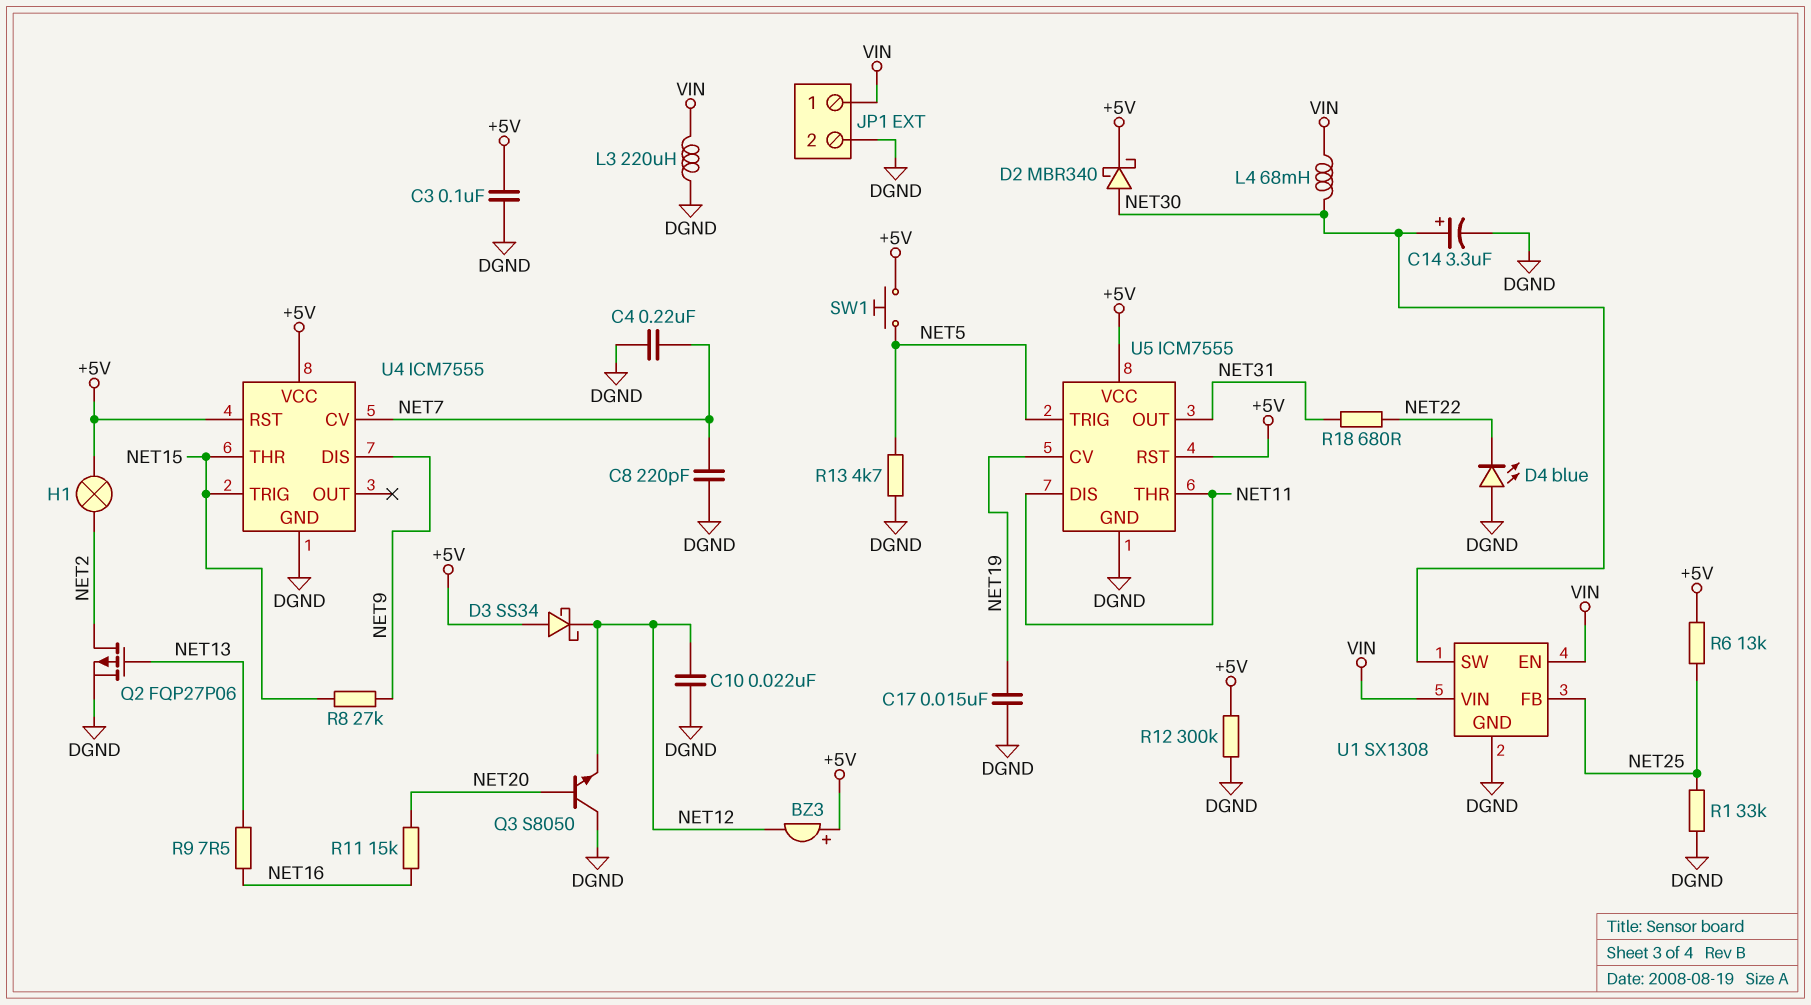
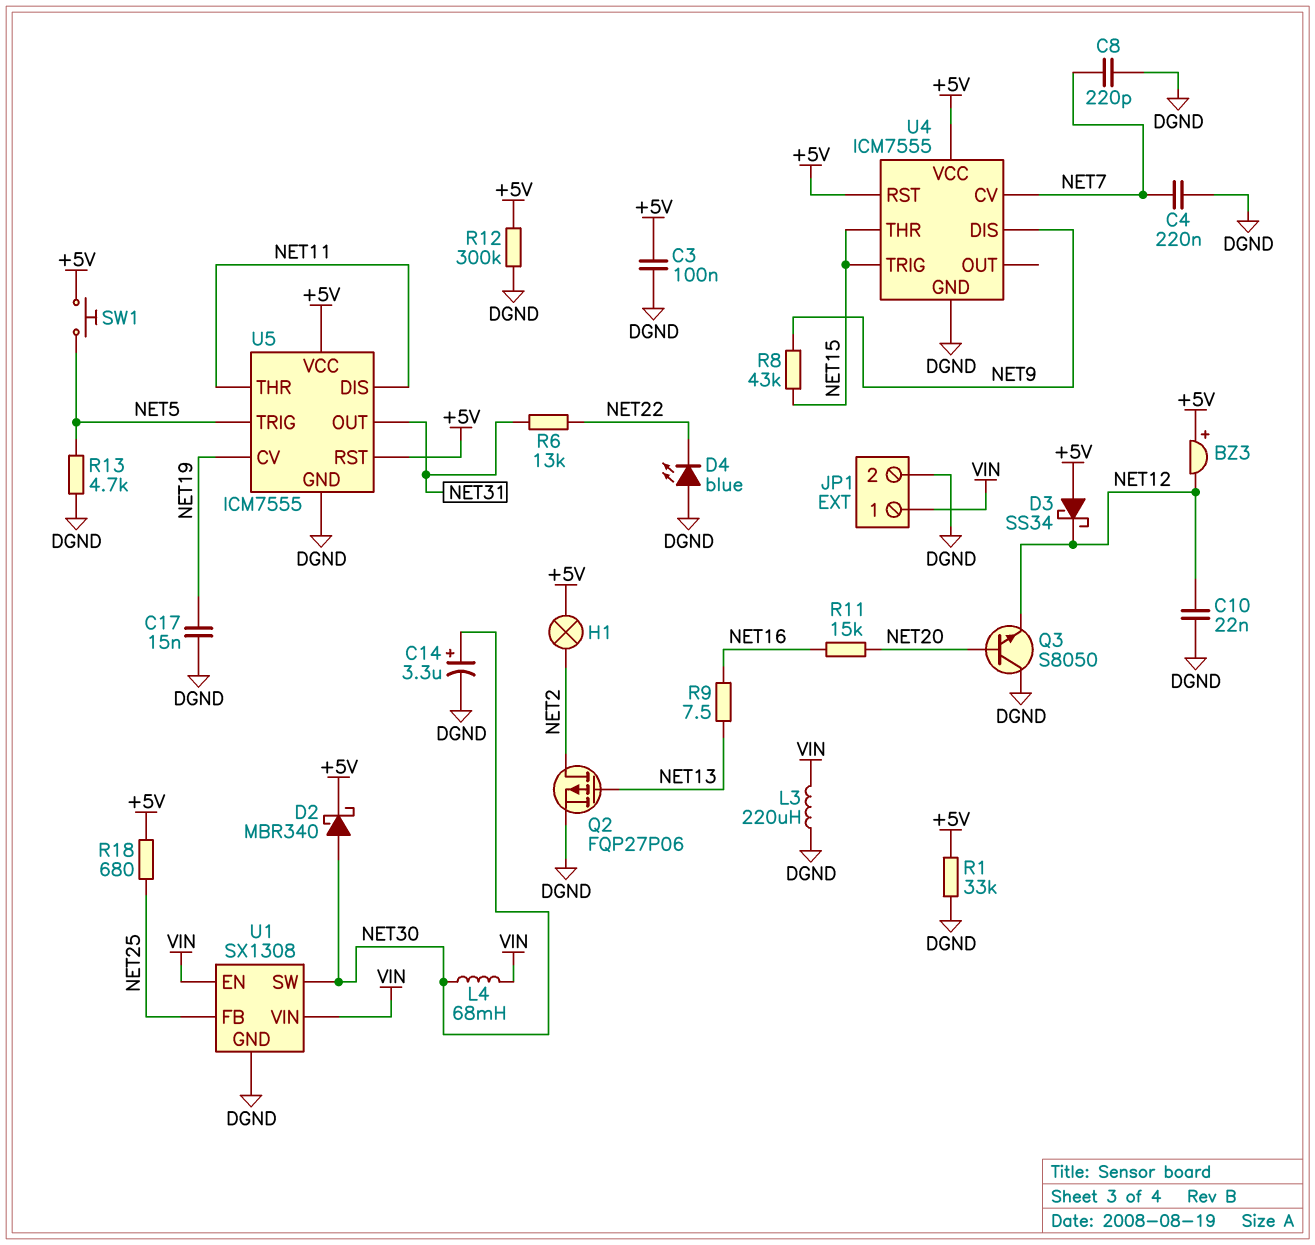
R1: 33k (DGND, NET25) -> 33k (+5V, DGND)
R6: 13k (+5V, NET25) -> 13k (NET22, NET31)
R8: 27k (NET9, NET15) -> 43k (NET9, NET15)
R18: 680 (NET22, NET31) -> 680 (+5V, NET25)

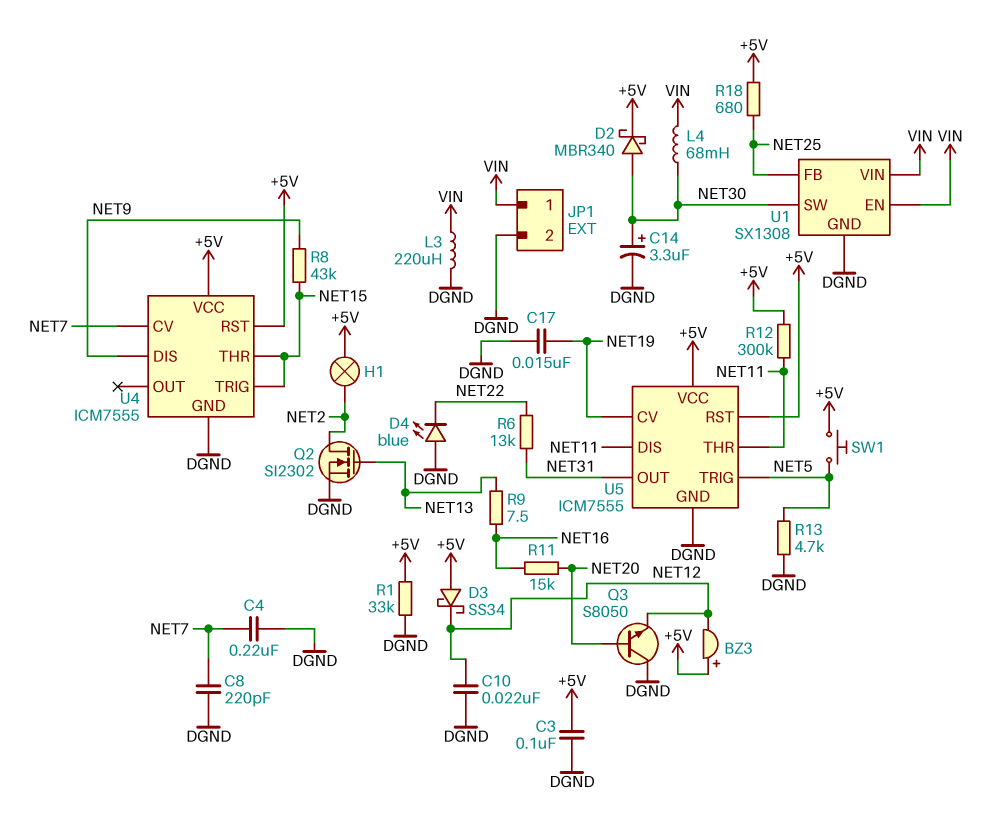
Q2: PMOS FQP27P06 (G NET13, D NET2, S DGND) -> NMOS SI2302 (G NET13, D NET2, S DGND)
R12: 300k (+5V, DGND) -> 300k (+5V, NET11)

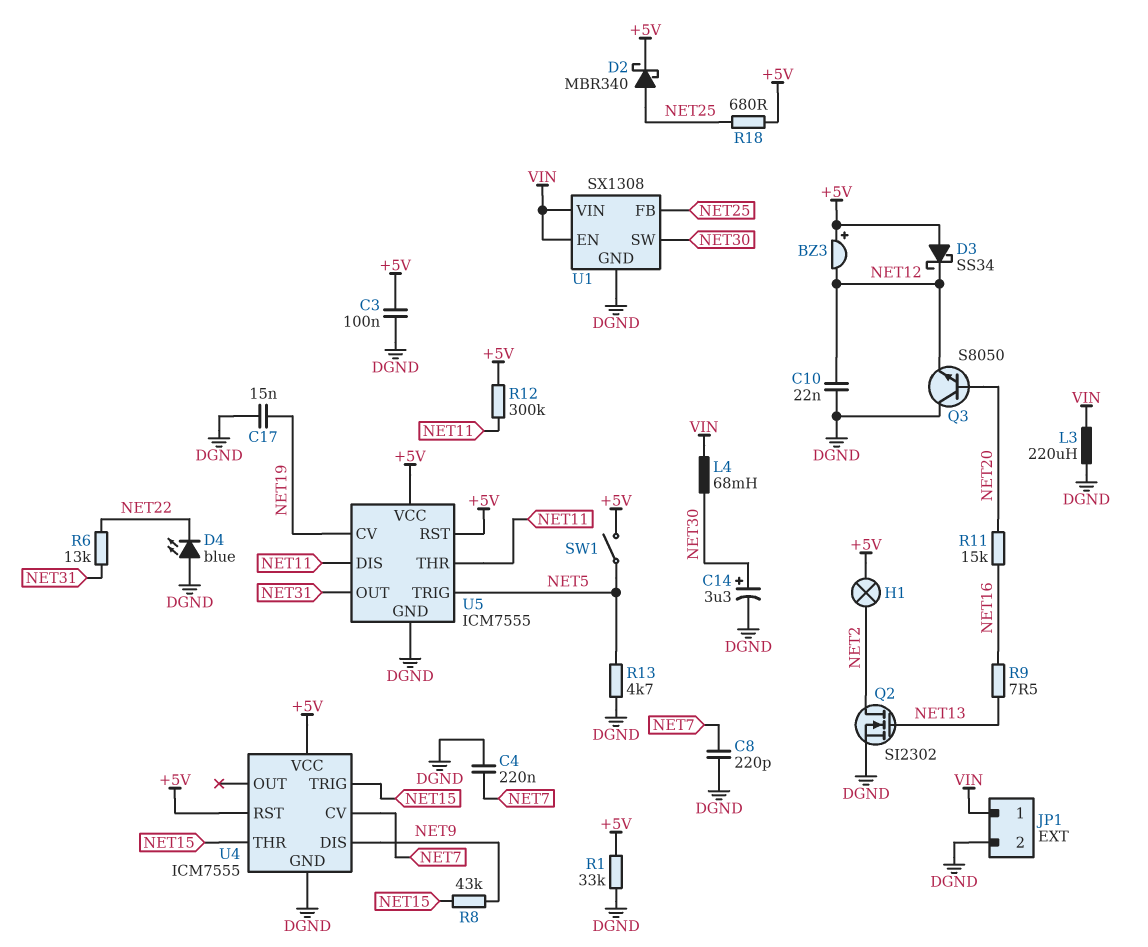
D2: schottky MBR340 (A NET30, K +5V) -> schottky MBR340 (A NET25, K +5V)
SW1: button (+5V, NET5) -> switch (+5V, NET5)

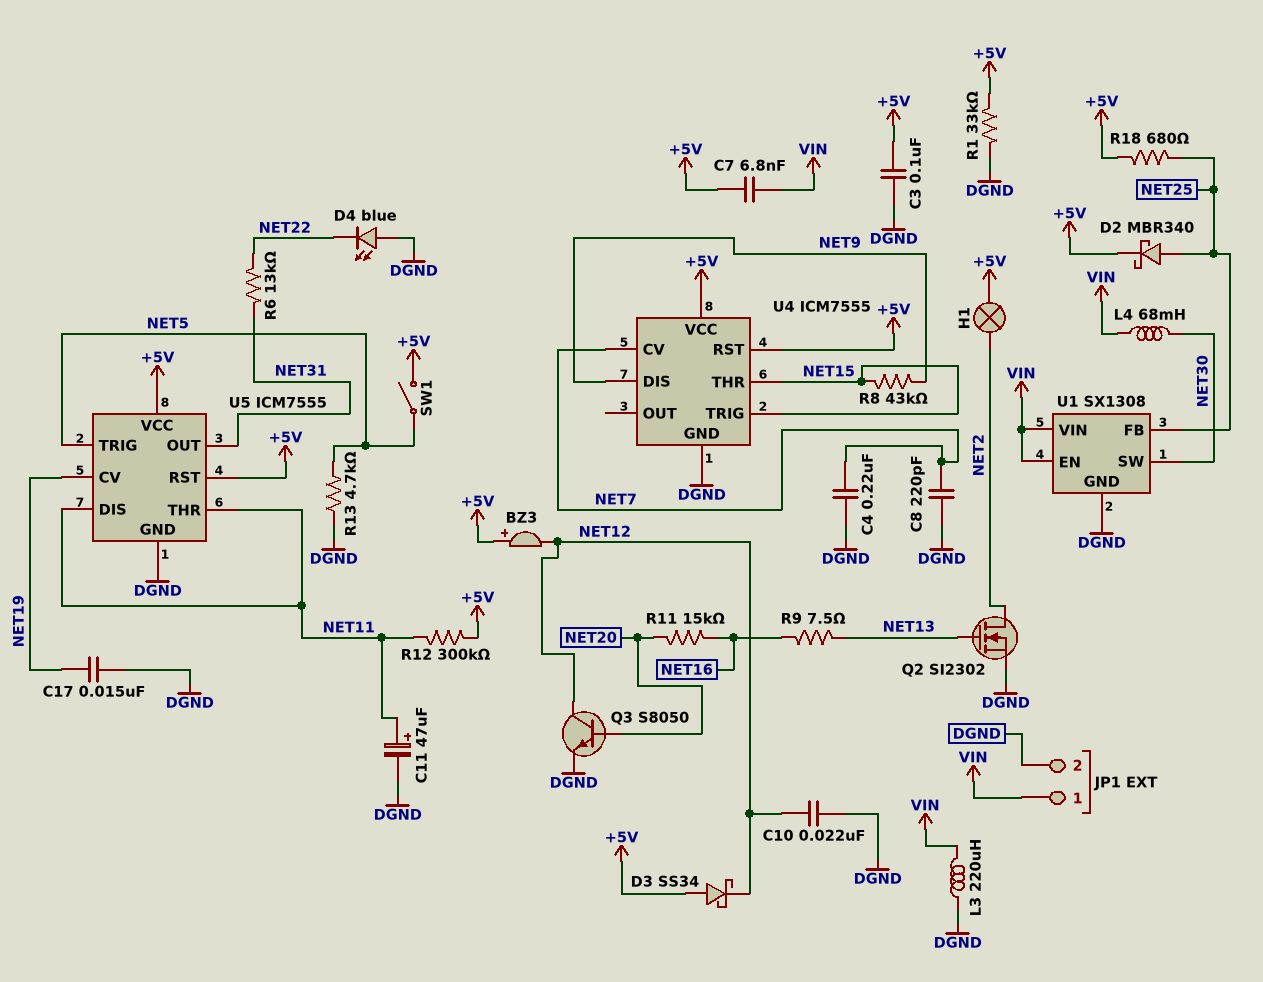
C7: none -> 6.8nF (+5V, VIN)
C11: none -> 47uF (plus NET11, minus DGND)
C14: 3.3uF (plus NET30, minus DGND) -> none
Q3: NPN S8050 (B NET20, C DGND, E NET12) -> NPN S8050 (B NET20, C NET12, E DGND)

